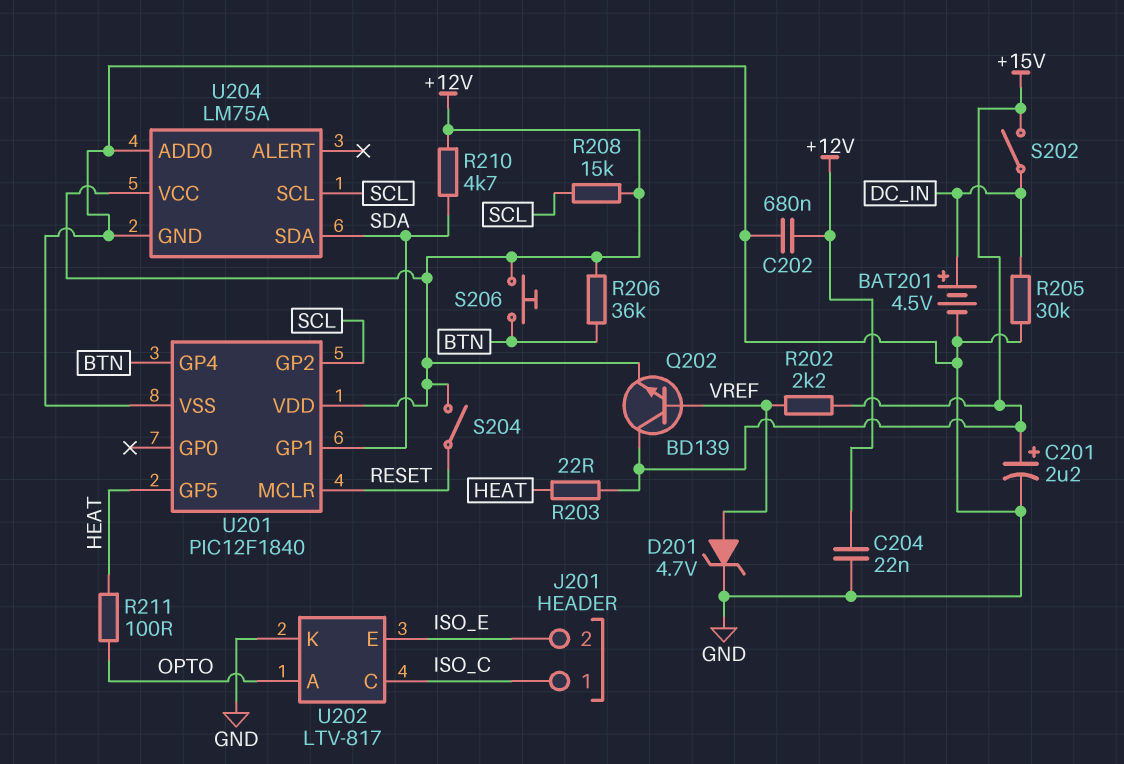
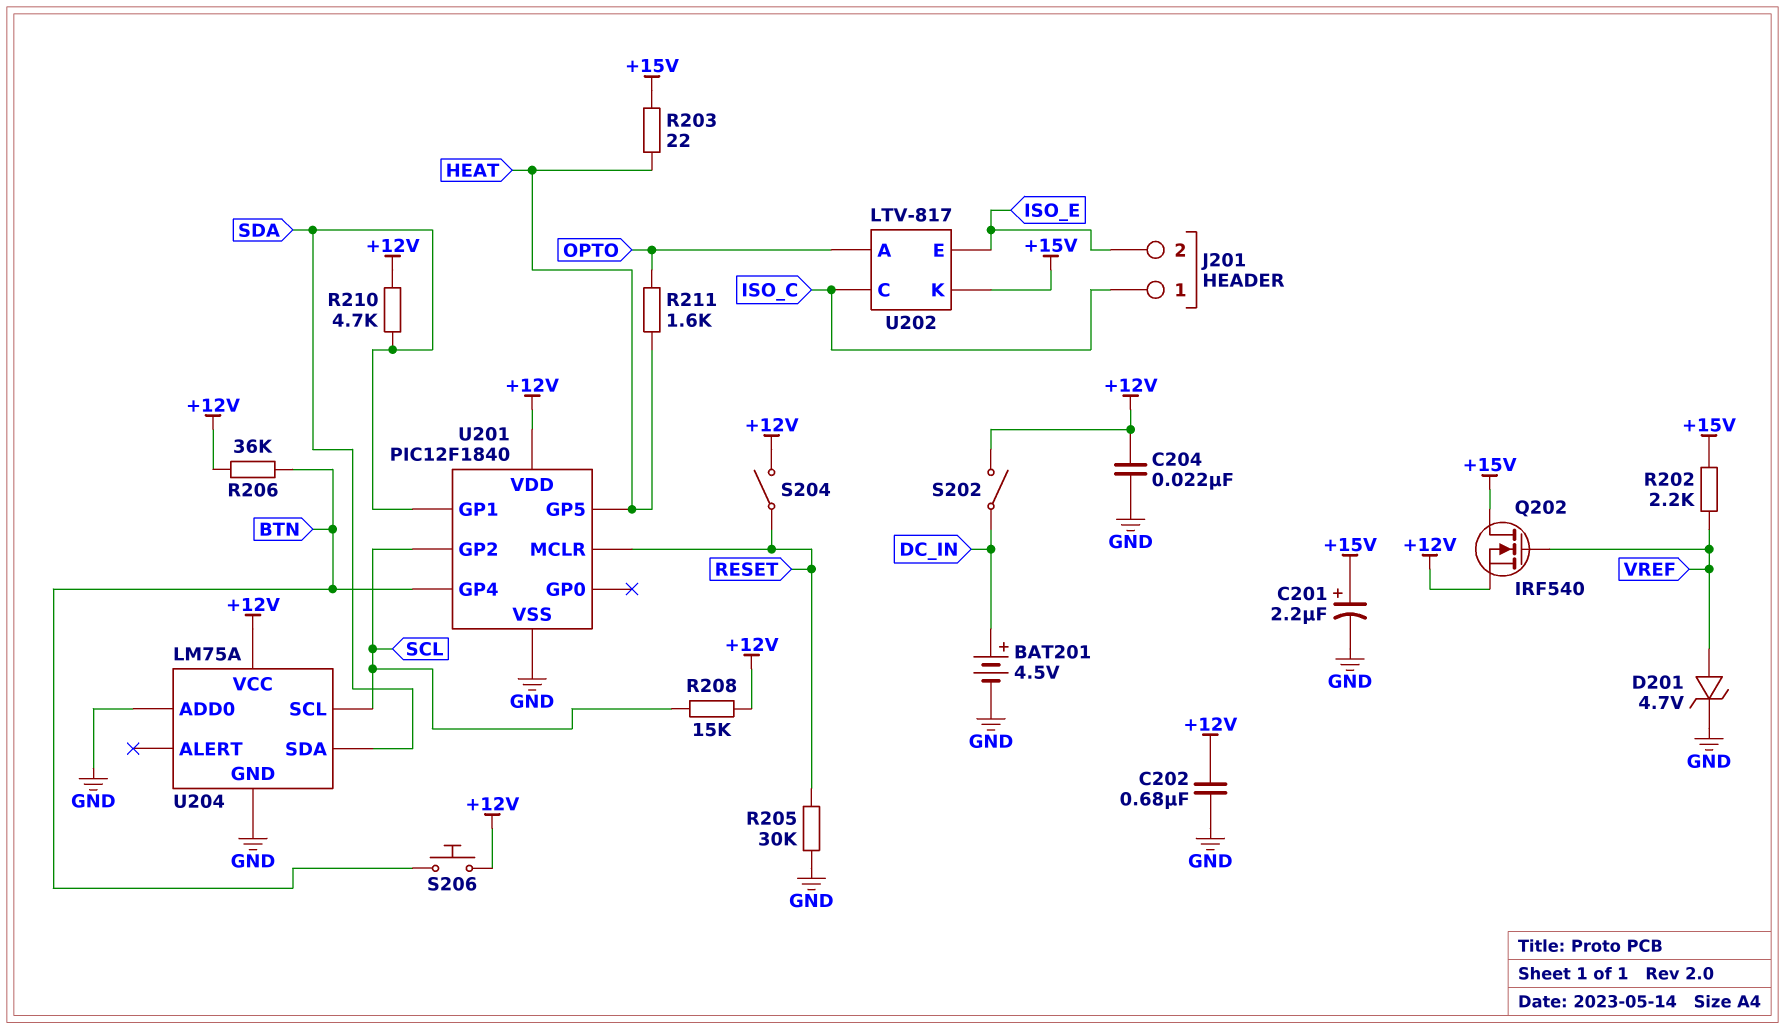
Q202: NPN BD139 (B VREF, C +15V, E +12V) -> NMOS IRF540 (G VREF, D +15V, S +12V)
R205: 30k (DC_IN, GND) -> 30k (GND, RESET)
R211: 100 (HEAT, OPTO) -> 1.6k (HEAT, OPTO)
S202: switch (+15V, DC_IN) -> switch (+12V, DC_IN)
U202 pin K: GND -> +15V

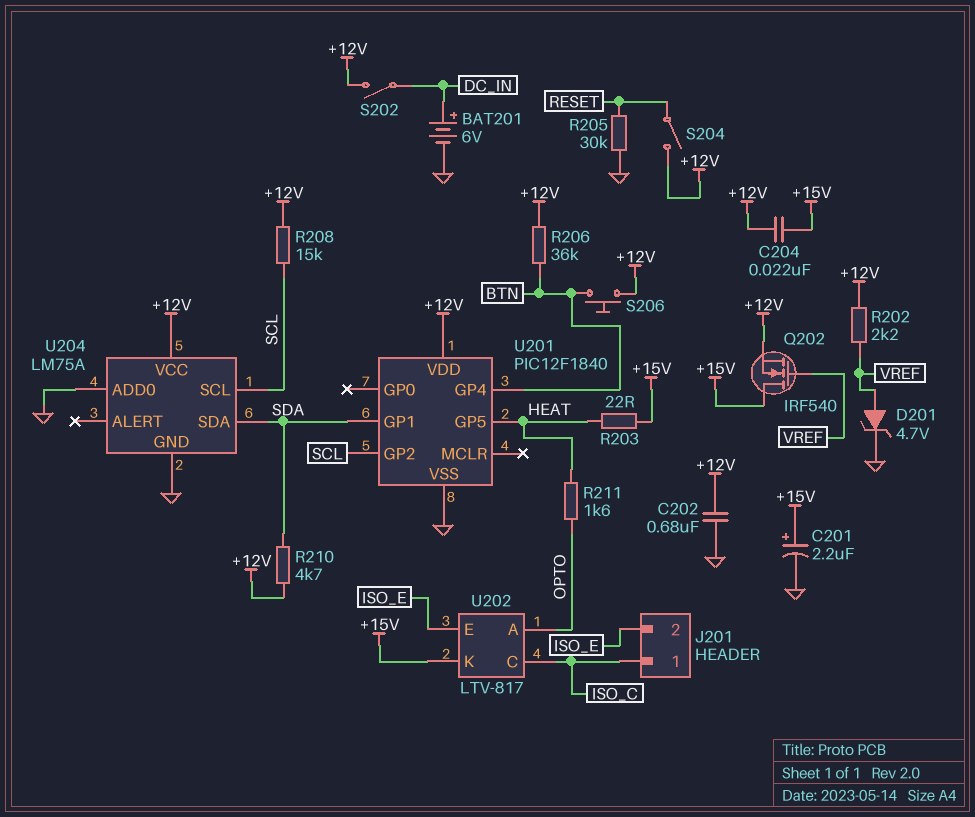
BAT201: 4.5V (plus DC_IN, minus GND) -> 6V (plus DC_IN, minus GND)
C204: 22nF (+12V, GND) -> 22nF (+12V, +15V)
R202: 2.2k (+15V, VREF) -> 2.2k (+12V, VREF)
U201 pin MCLR: RESET -> none

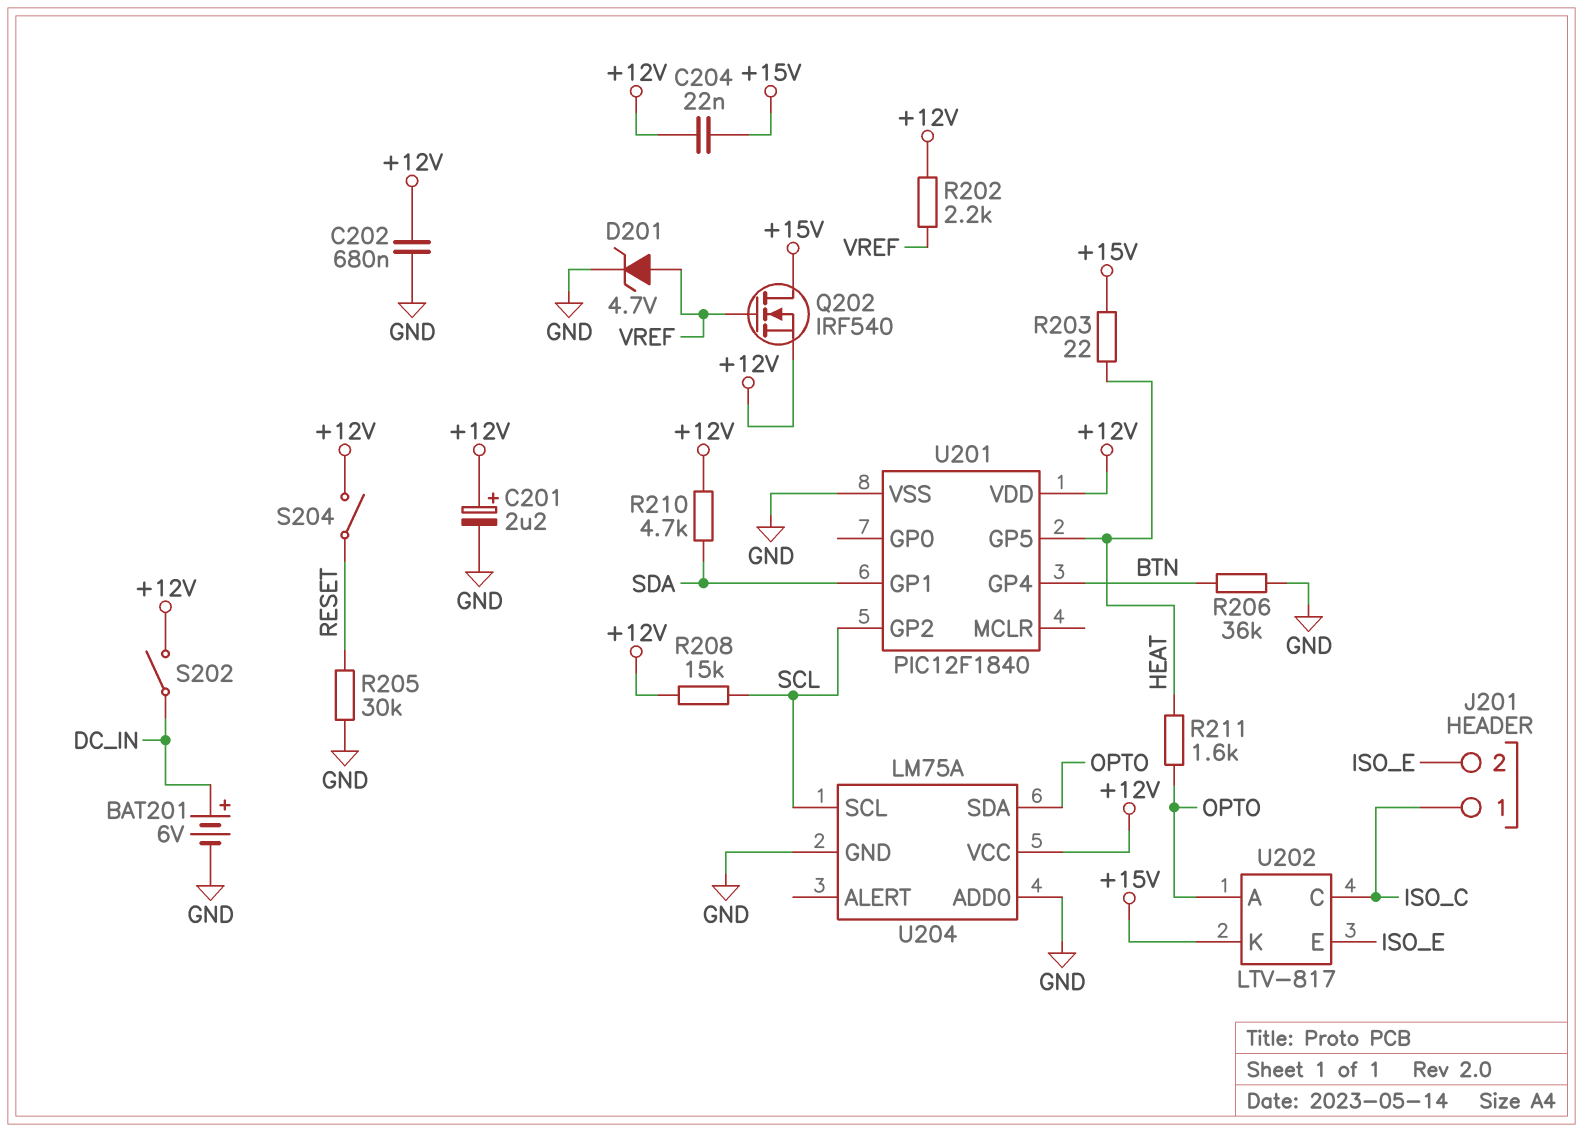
C201: 2.2uF (plus +15V, minus GND) -> 2.2uF (plus +12V, minus GND)
R206: 36k (+12V, BTN) -> 36k (BTN, GND)
S206: button (+12V, BTN) -> none
U204 pin SDA: SDA -> OPTO

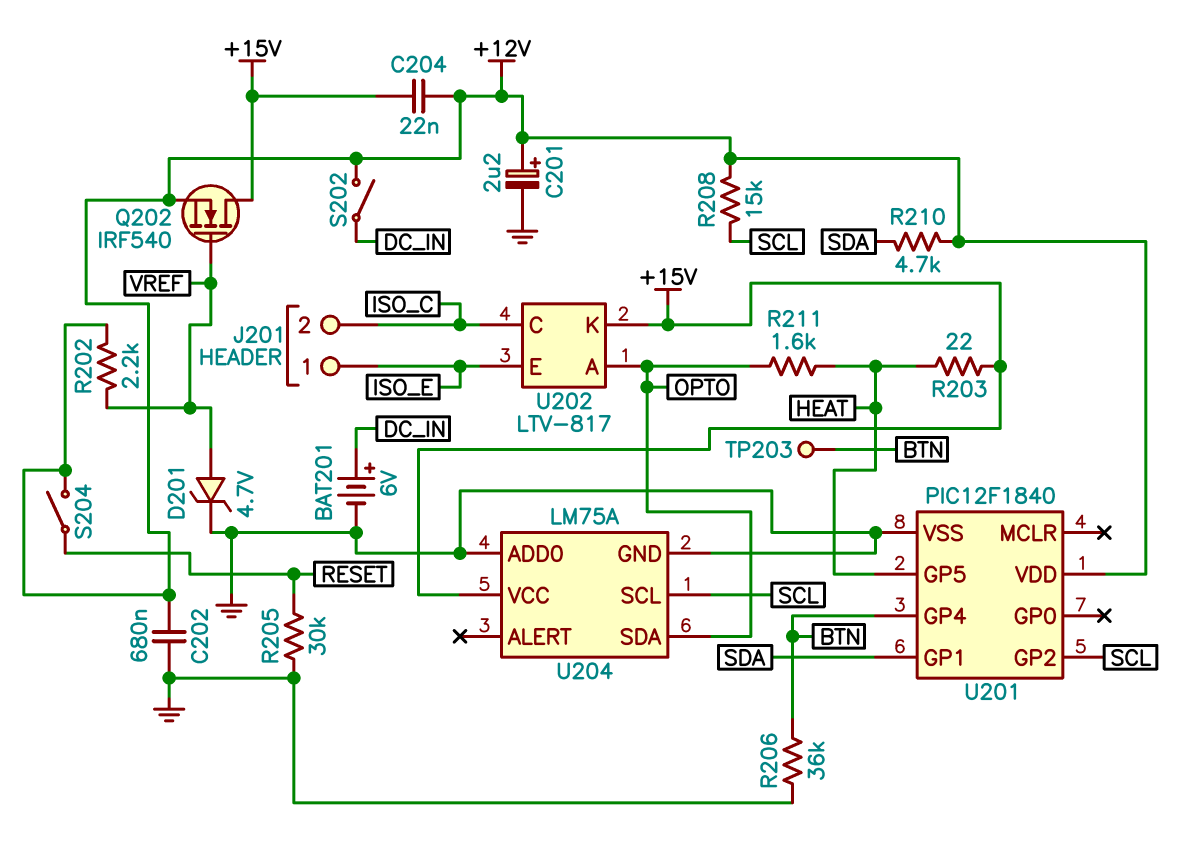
J201 pin 1: ISO_C -> ISO_E
J201 pin 2: ISO_E -> ISO_C
TP203: none -> test point (BTN)
U204 pin VCC: +12V -> +15V

